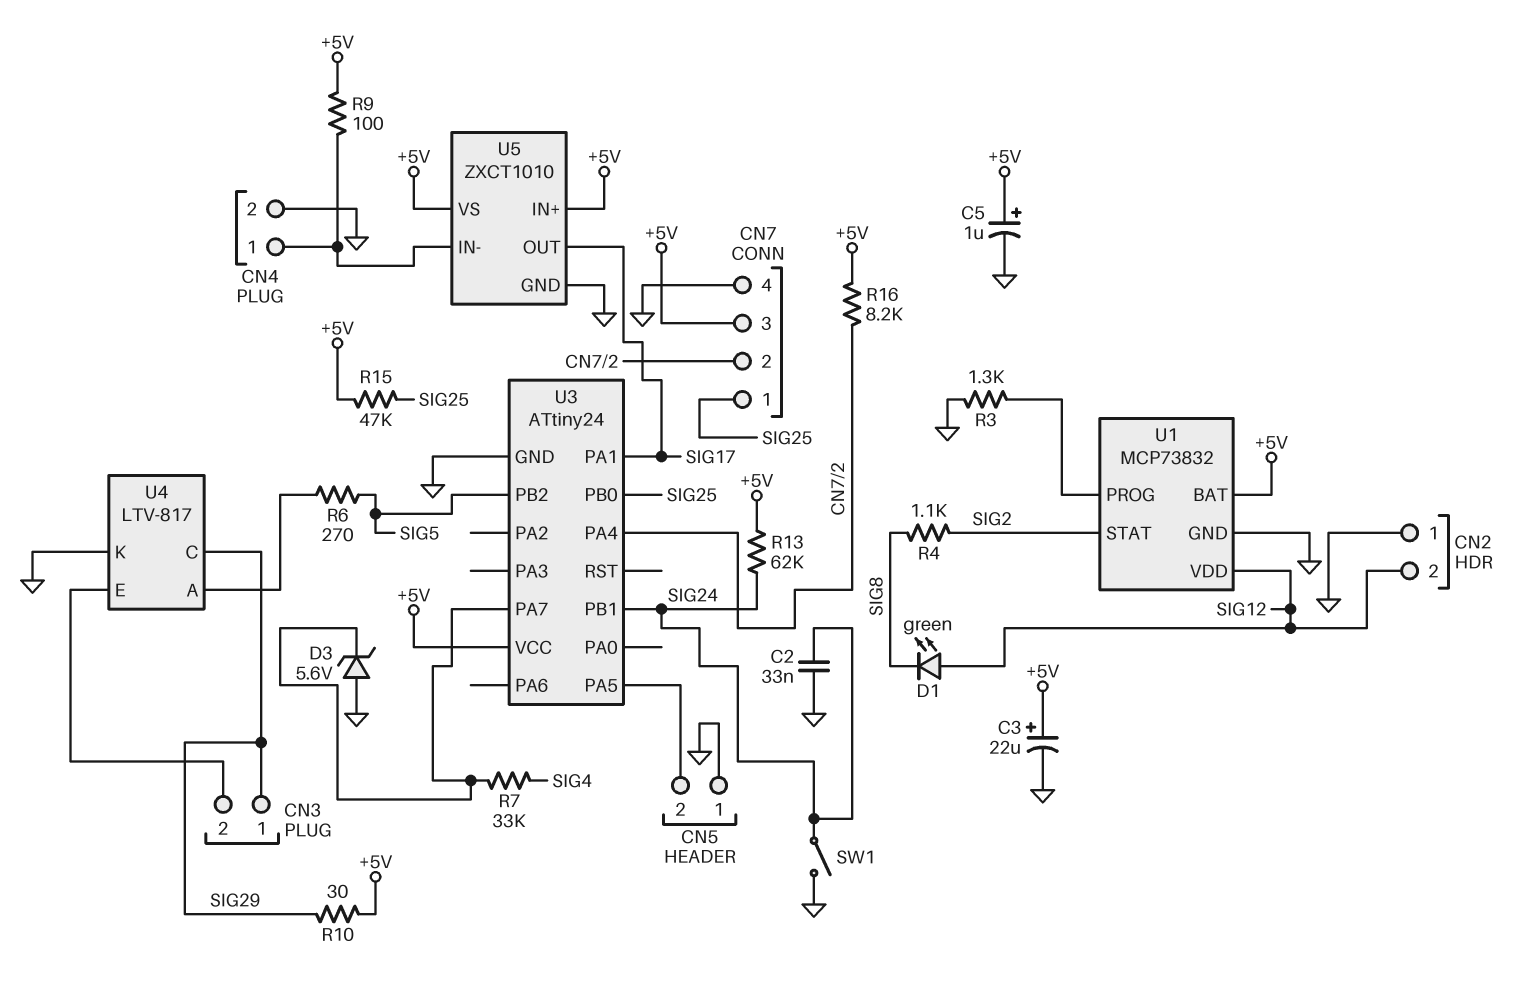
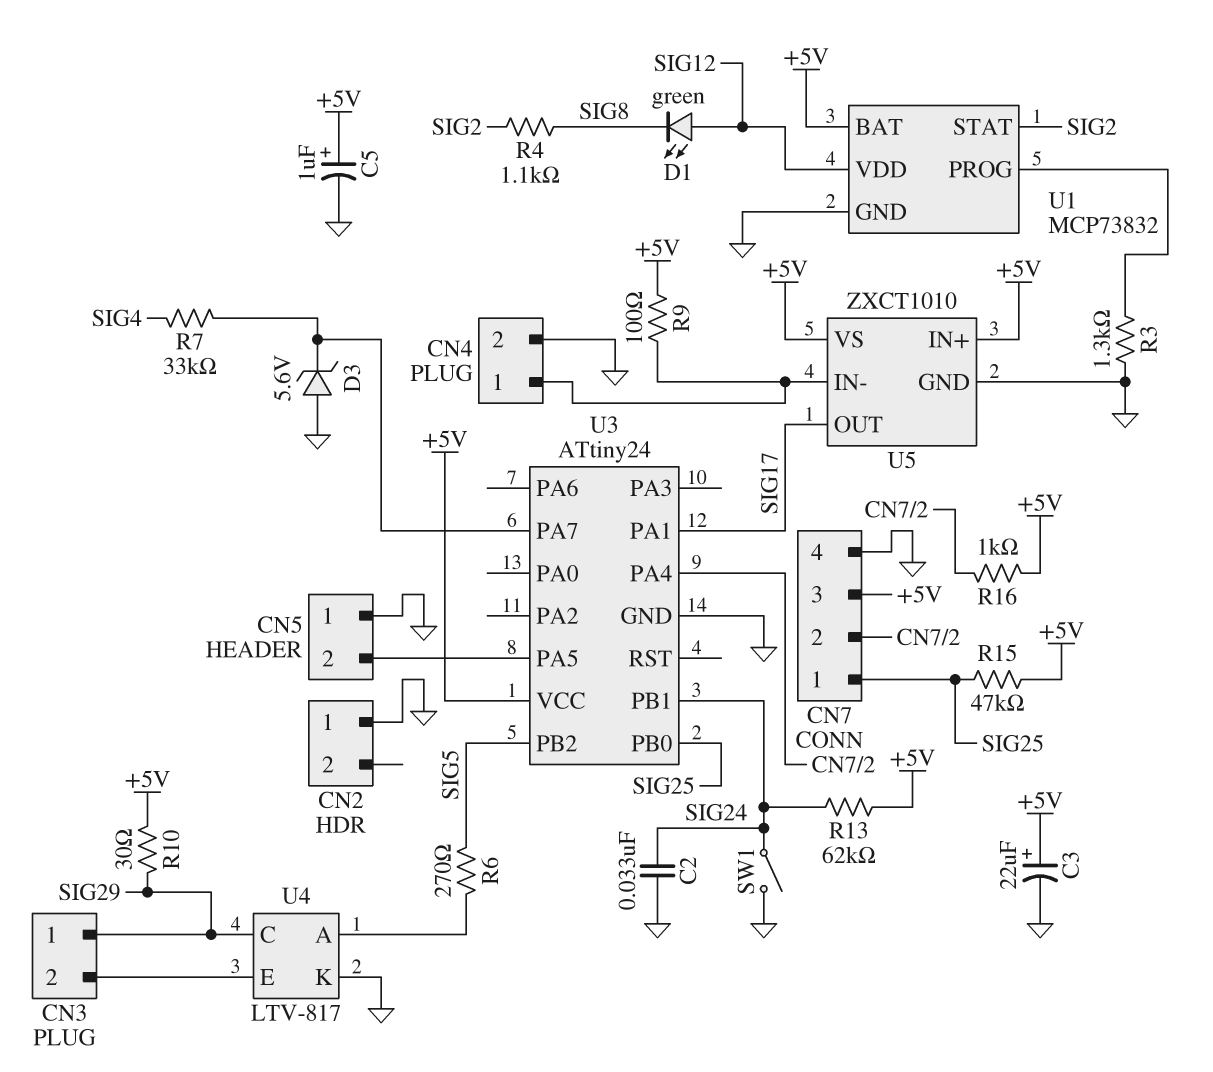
CN2 pin 2: SIG12 -> none
R16: 8.2k (+5V, CN7/2) -> 1k (+5V, CN7/2)

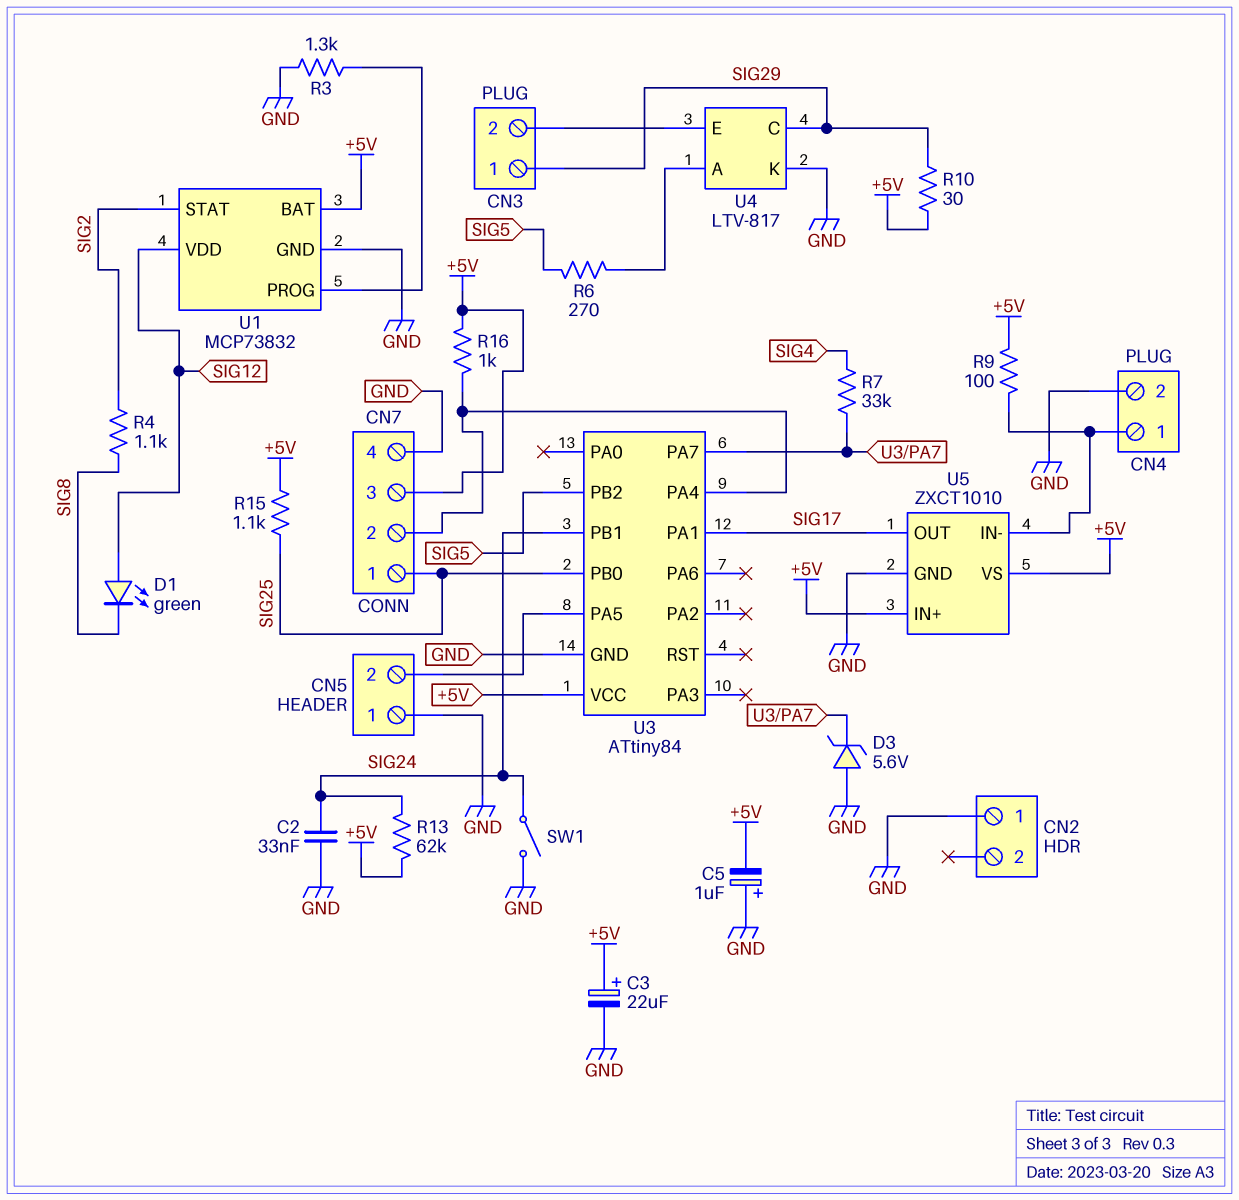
C5: 1uF (plus +5V, minus GND) -> 1uF (plus GND, minus +5V)
R15: 47k (+5V, SIG25) -> 1.1k (+5V, SIG25)
U3: ATtiny24 -> ATtiny84

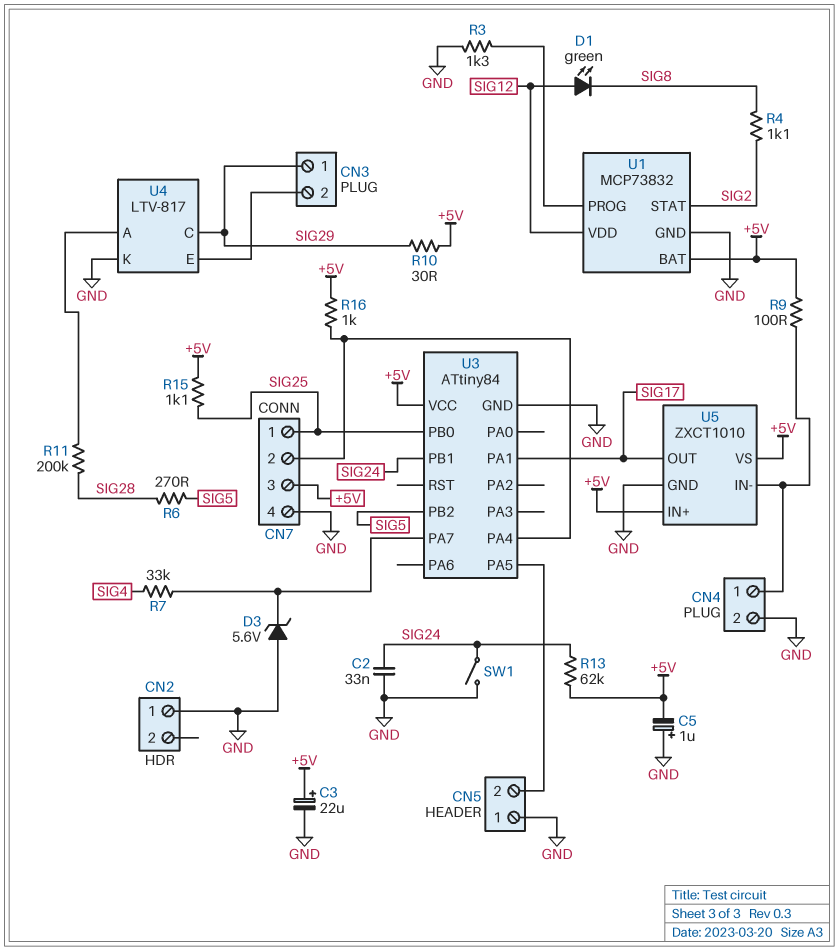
R6: 270 (SIG5, U4/A) -> 270 (SIG5, SIG28)
R11: none -> 200k (SIG28, U4/A)

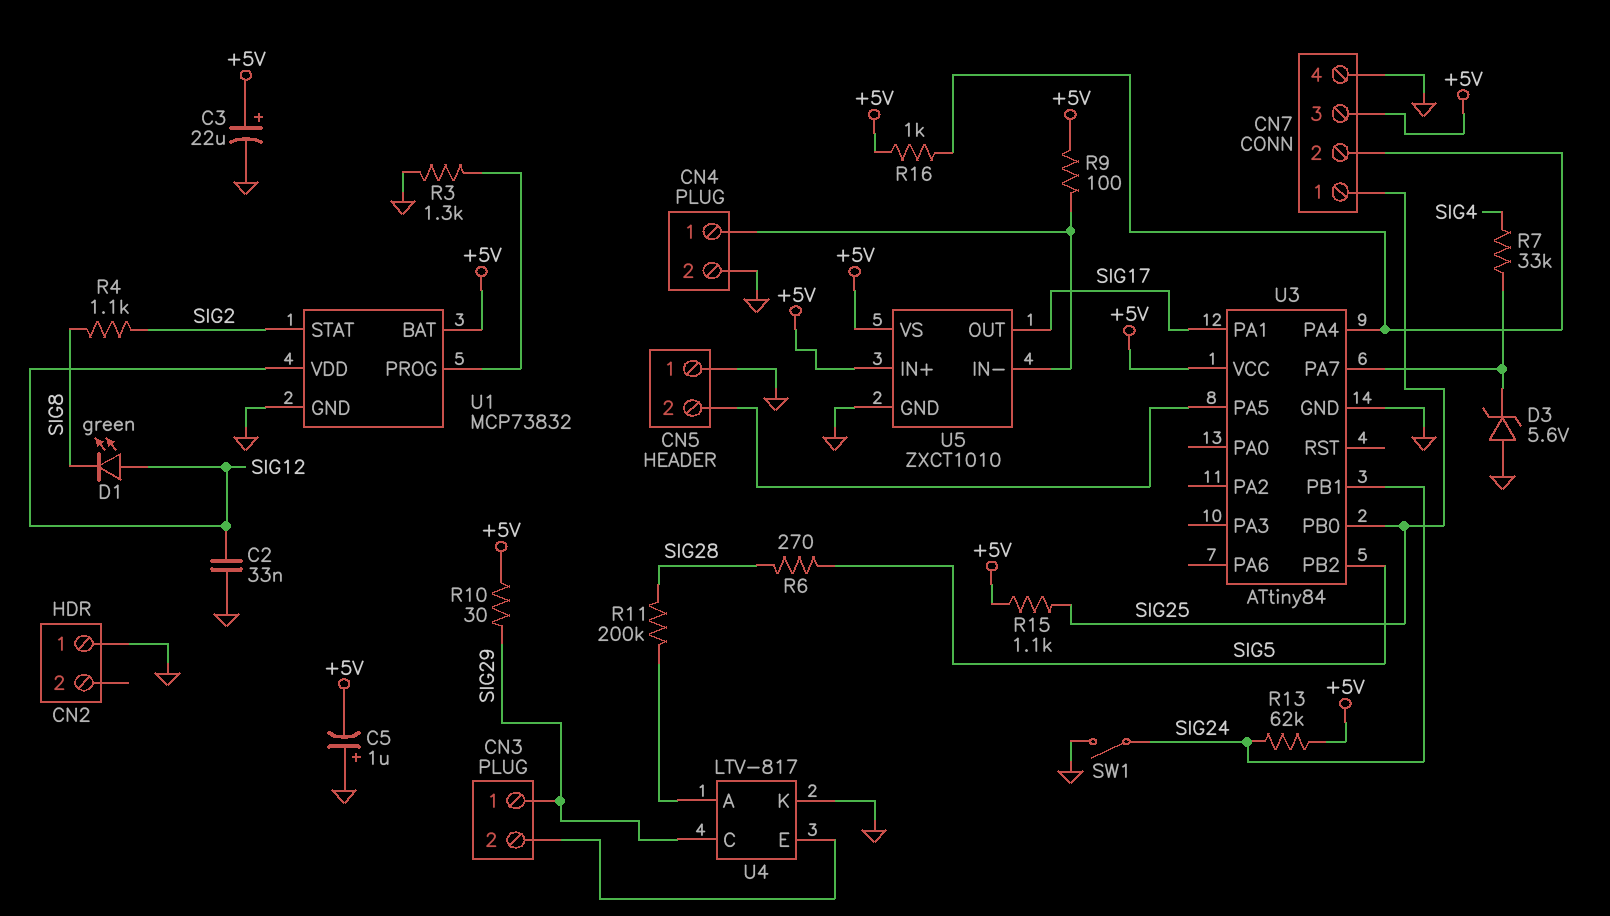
C2: 33nF (GND, SIG24) -> 33nF (GND, SIG12)

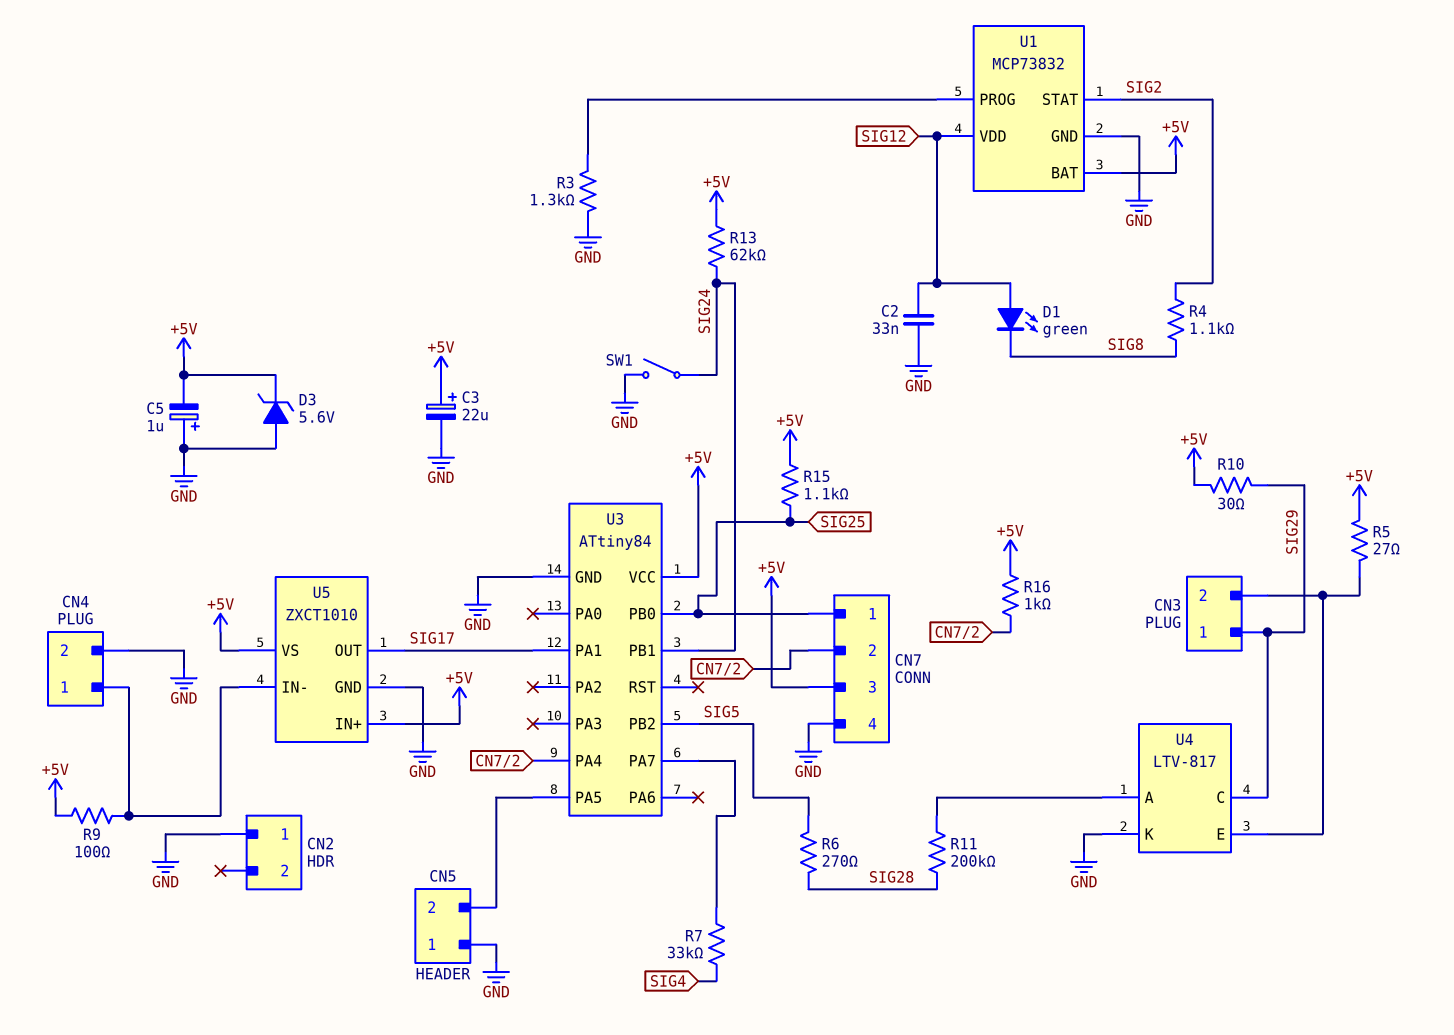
D3: zener 5.6V (A GND, K U3/PA7) -> zener 5.6V (A GND, K +5V)
R5: none -> 27 (+5V, CN3/2)

